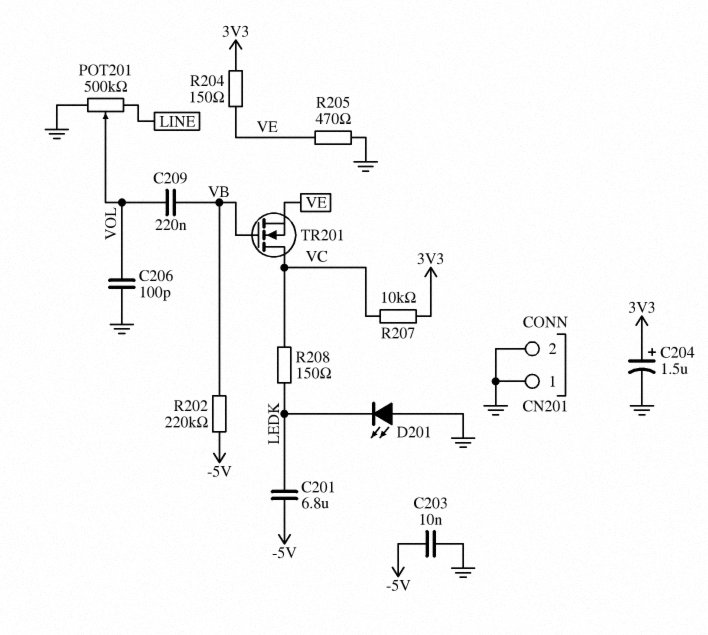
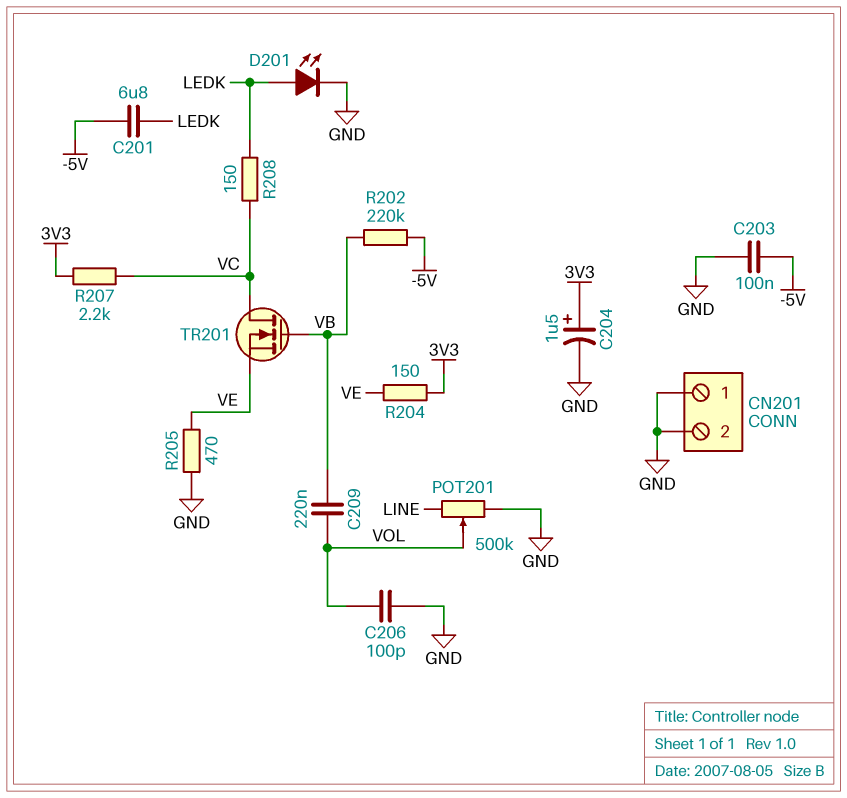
C203: 10nF (-5V, GND) -> 100nF (-5V, GND)
D201: LED (A GND, K LEDK) -> LED (A LEDK, K GND)
R207: 10k (3V3, VC) -> 2.2k (3V3, VC)

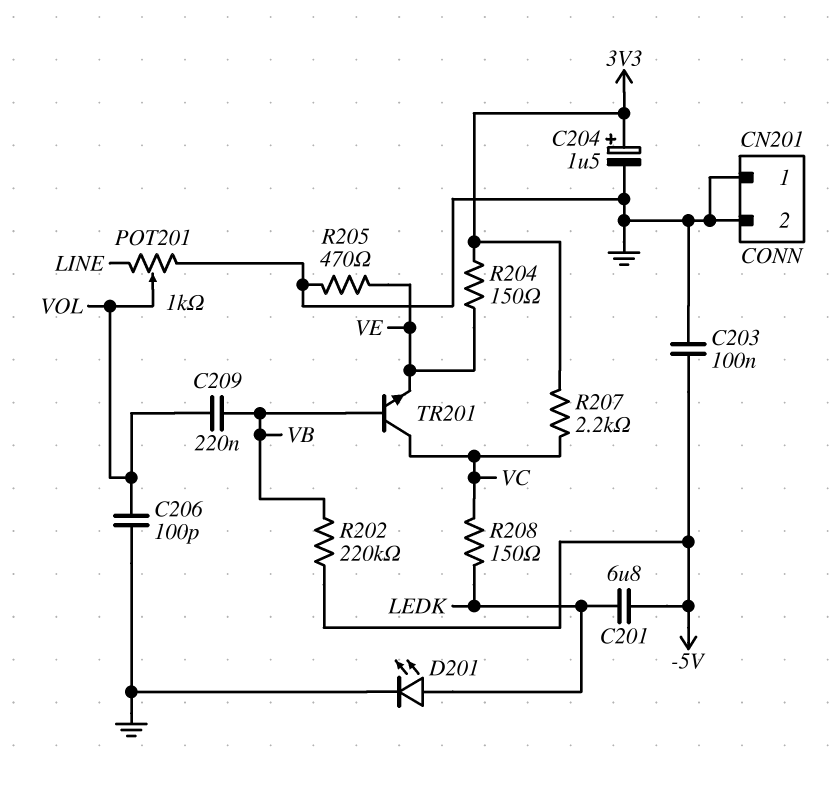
POT201: 500k (GND, LINE, wiper VOL) -> 1k (GND, LINE, wiper VOL)
TR201: NMOS (G VB, D VC, S VE) -> NPN (B VB, C VC, E VE)

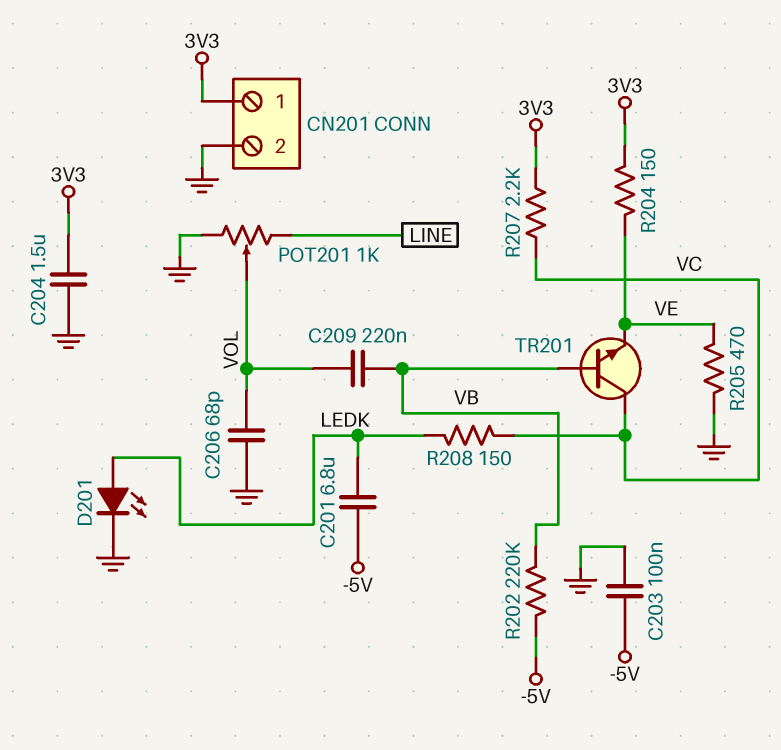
C204: 1.5uF (plus 3V3, minus GND) -> 1.5uF (3V3, GND)
C206: 100pF (GND, VOL) -> 68pF (GND, VOL)
CN201 pin 1: GND -> 3V3

